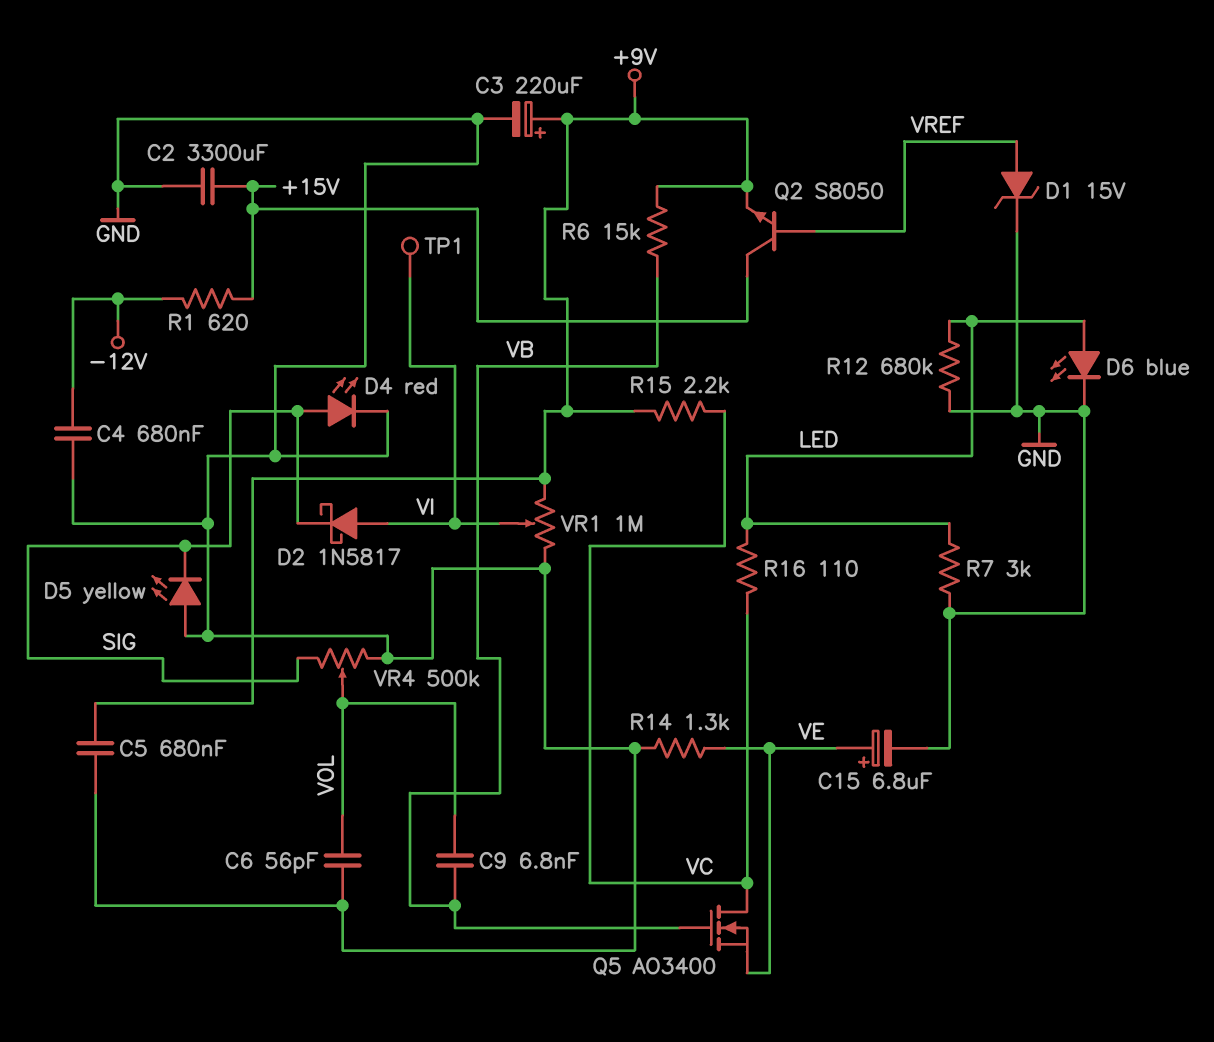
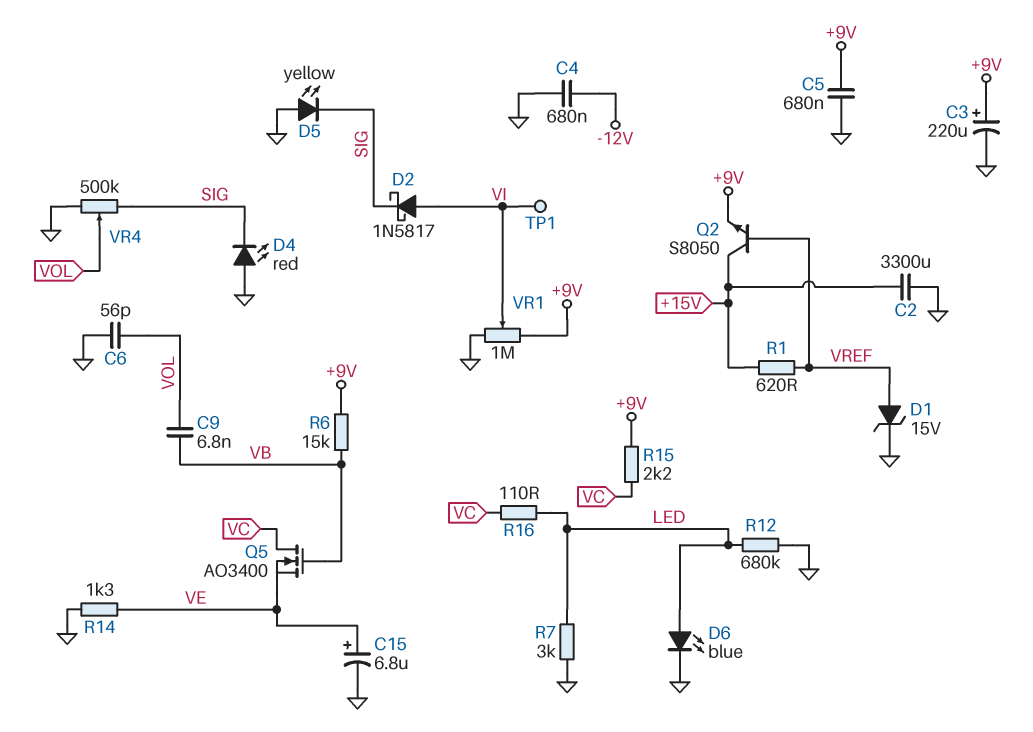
D4: LED red (A SIG, K GND) -> LED red (A GND, K SIG)
R1: 620 (+15V, -12V) -> 620 (+15V, VREF)

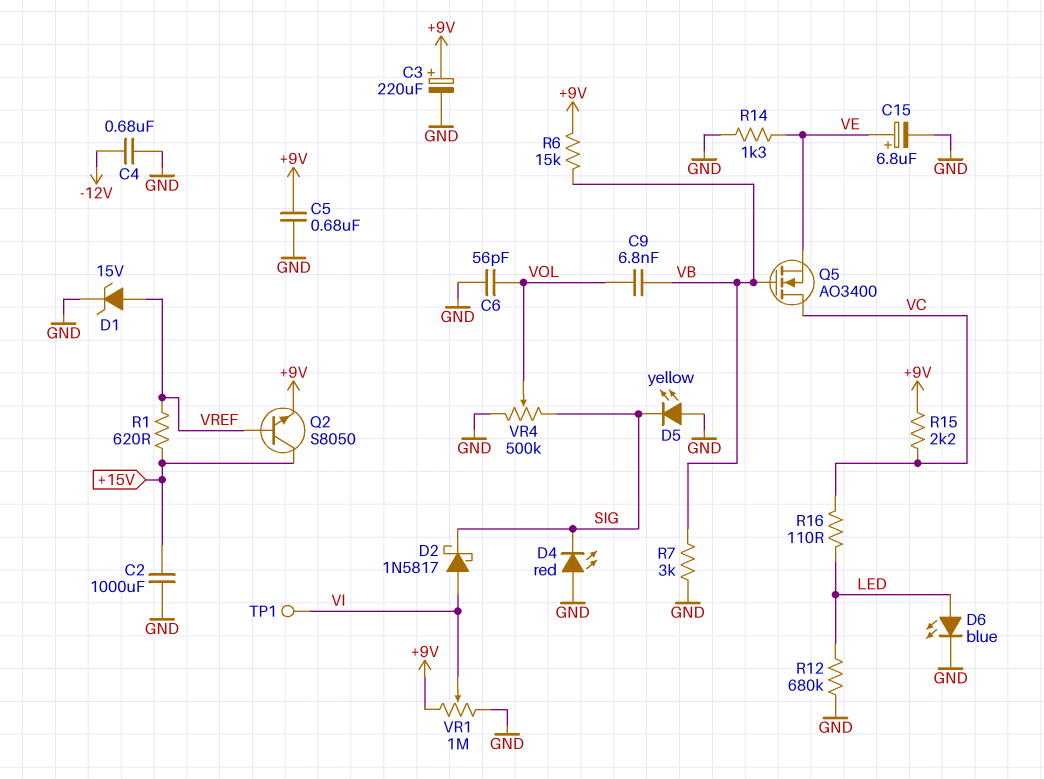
C2: 3300uF (+15V, GND) -> 1000uF (+15V, GND)
R7: 3k (GND, LED) -> 3k (GND, VB)

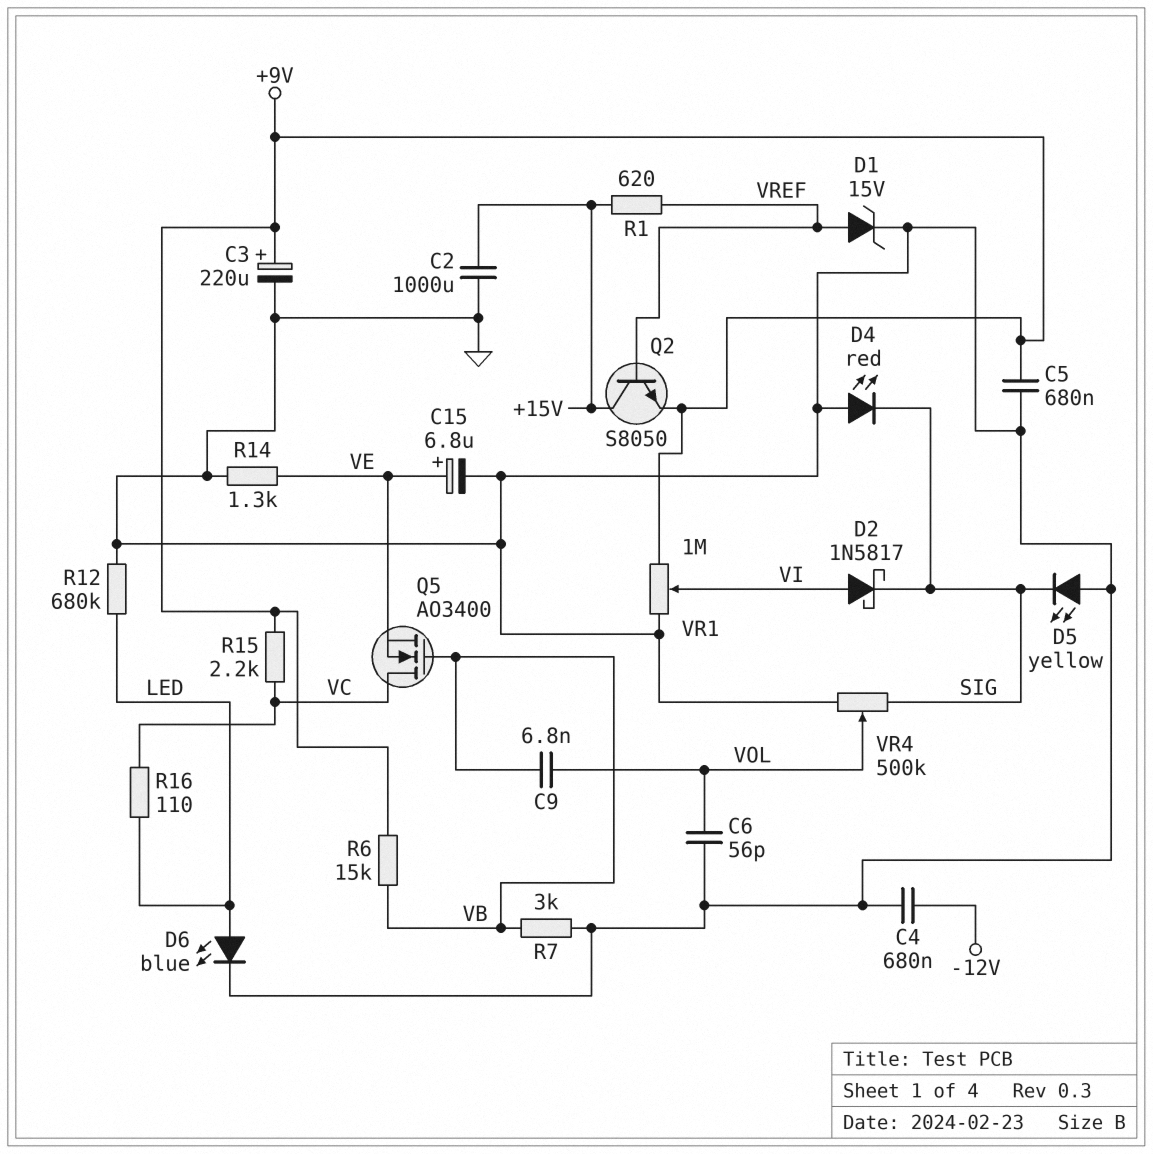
TP1: test point (VI) -> none

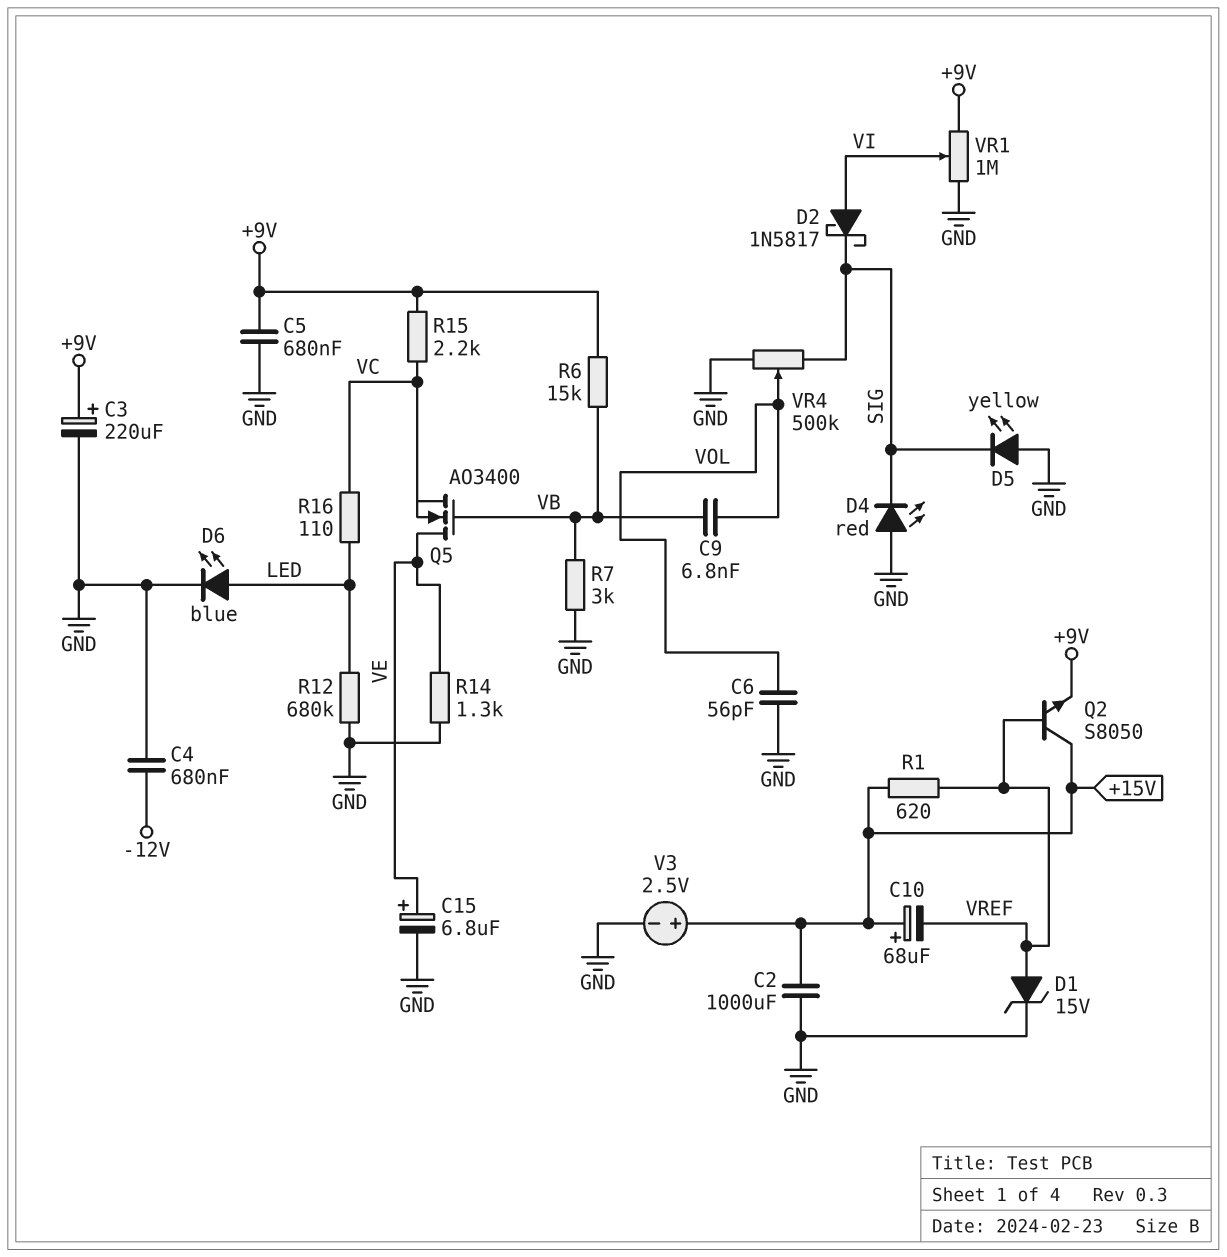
C10: none -> 68uF (plus +15V, minus VREF)
Q5: NMOS AO3400 (G VB, D VC, S VE) -> NMOS AO3400 (G VB, D VE, S VC)
V3: none -> 2.5V (plus +15V, minus GND)

